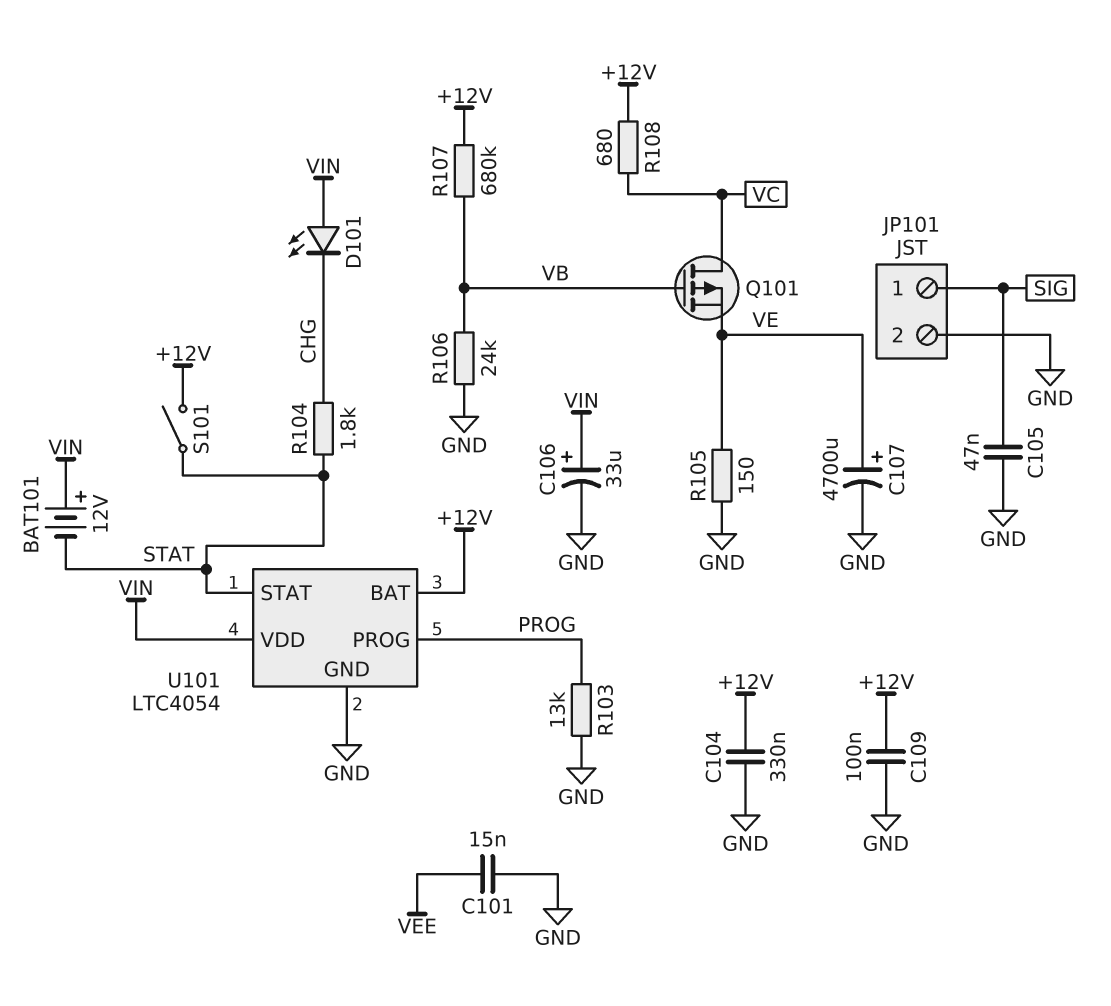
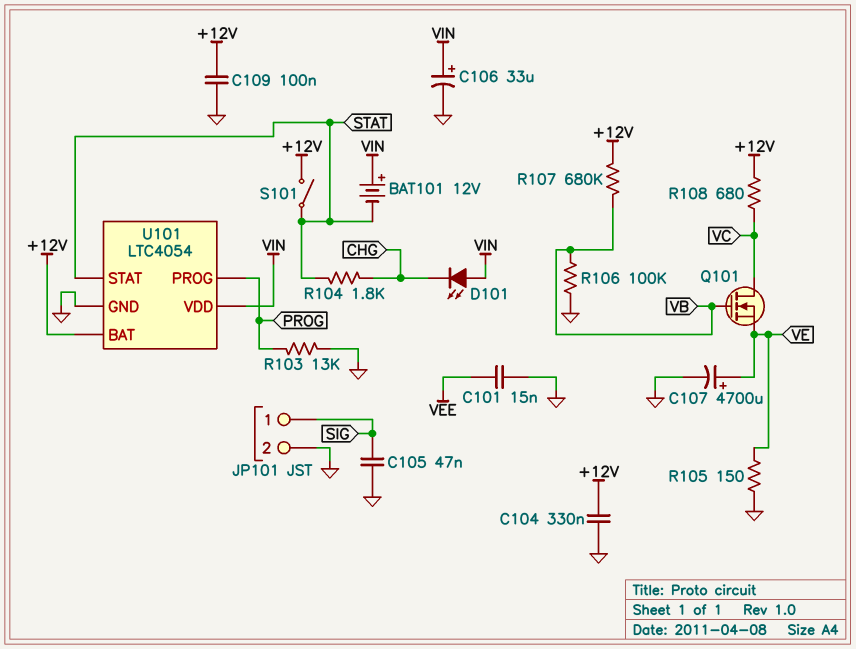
Q101: PMOS (G VB, D VC, S VE) -> NMOS (G VB, D VC, S VE)
R106: 24k (GND, VB) -> 100k (GND, VB)

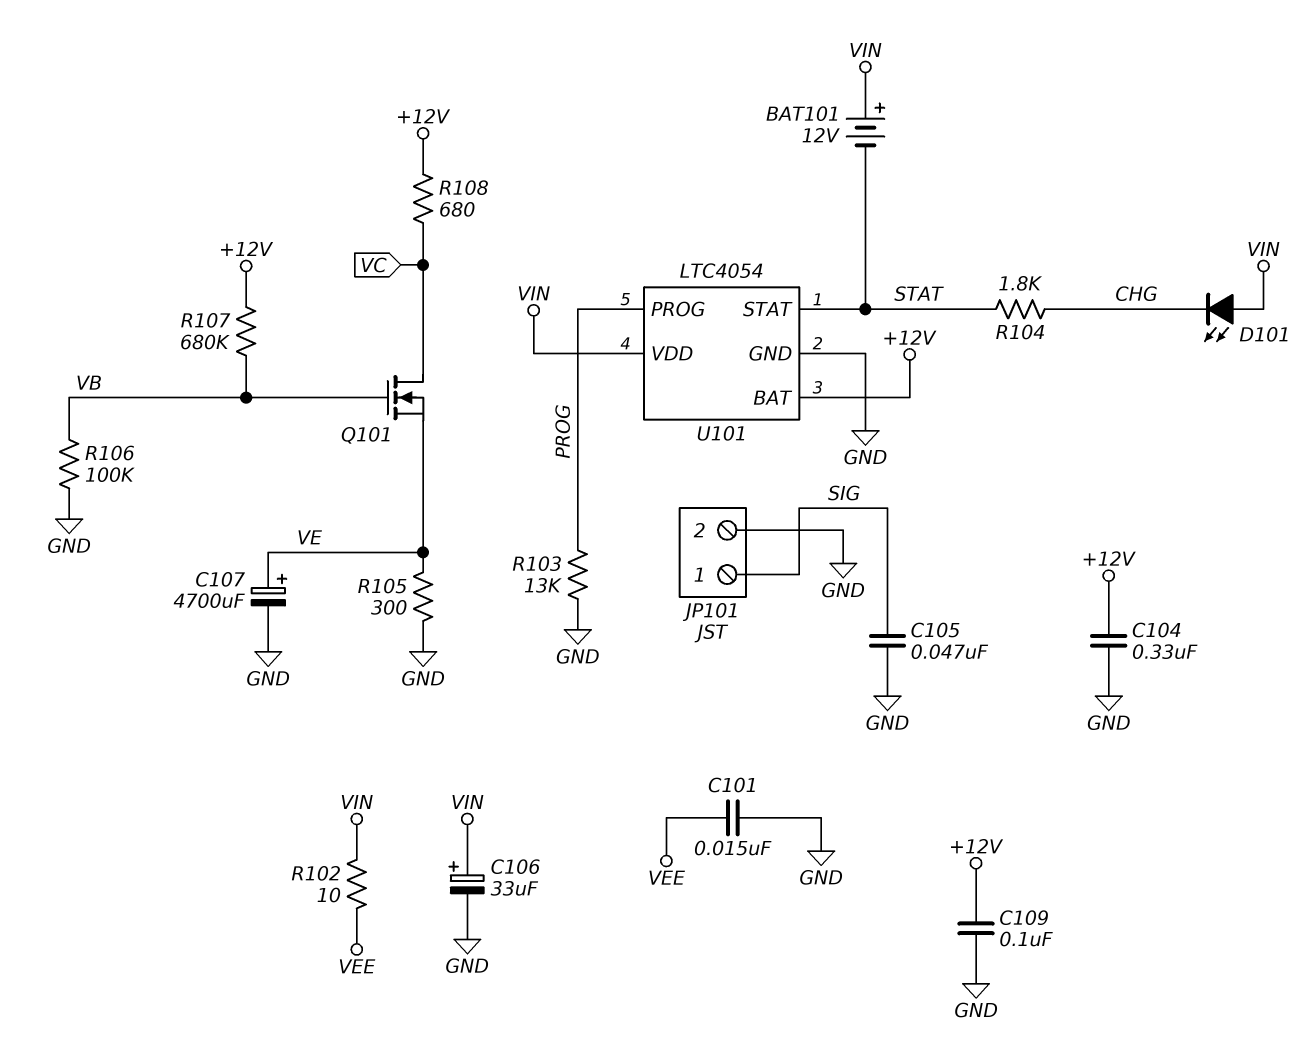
R102: none -> 10 (VEE, VIN)
R105: 150 (GND, VE) -> 300 (GND, VE)
S101: switch (+12V, STAT) -> none

